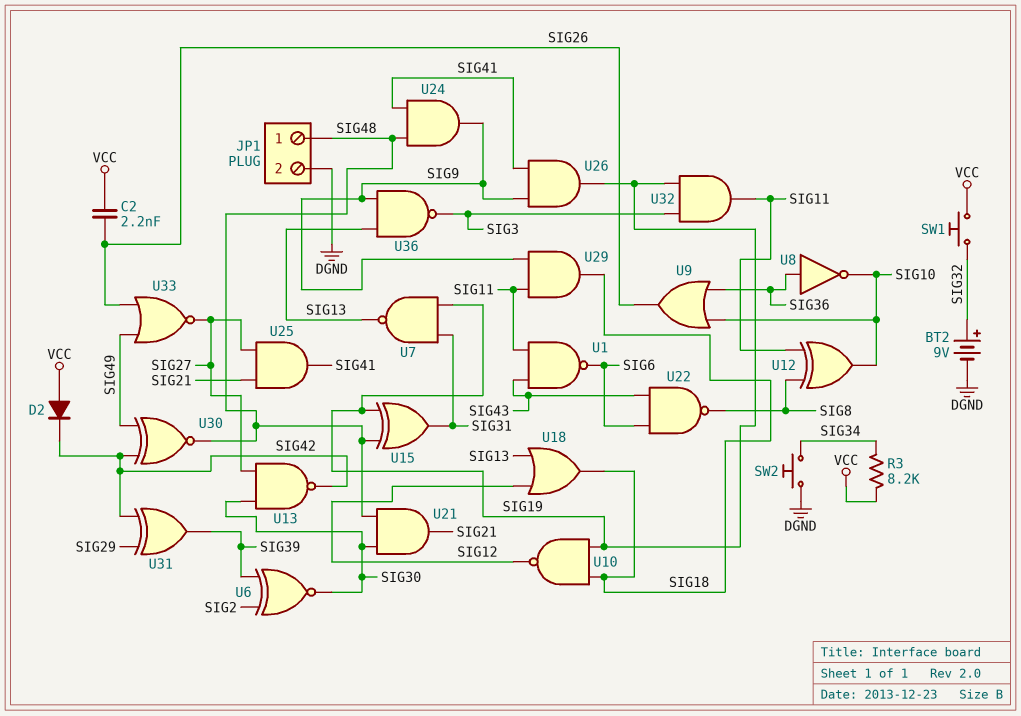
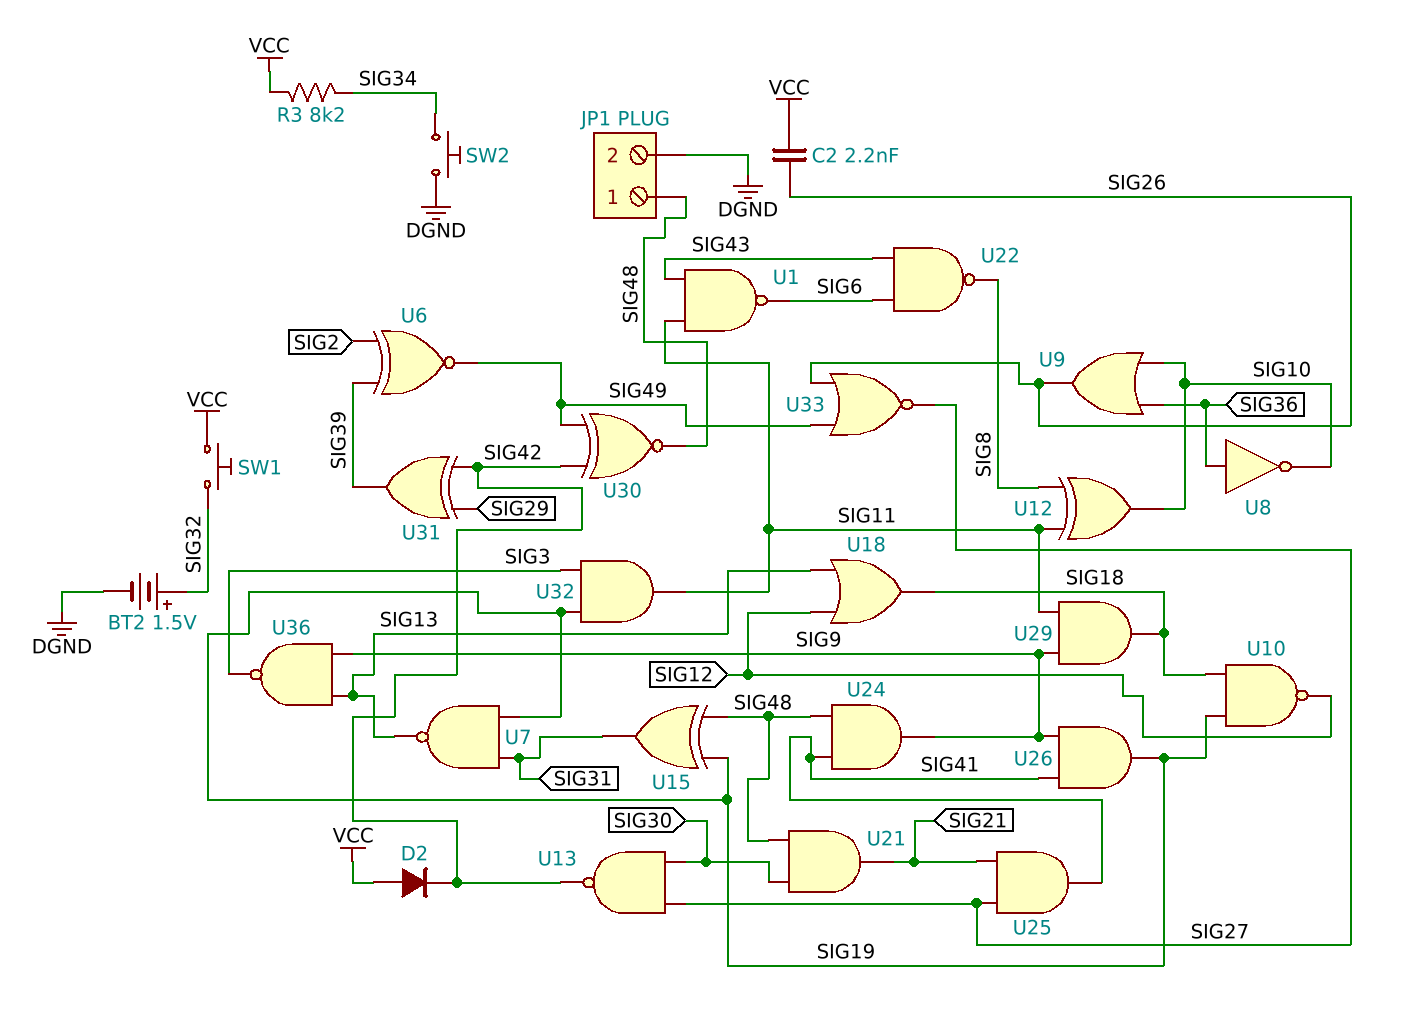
BT2: 9V (plus SIG32, minus DGND) -> 1.5V (plus SIG32, minus DGND)
U6: XNOR (in SIG2, in SIG39, out SIG30) -> XNOR (in SIG2, in SIG39, out SIG49)

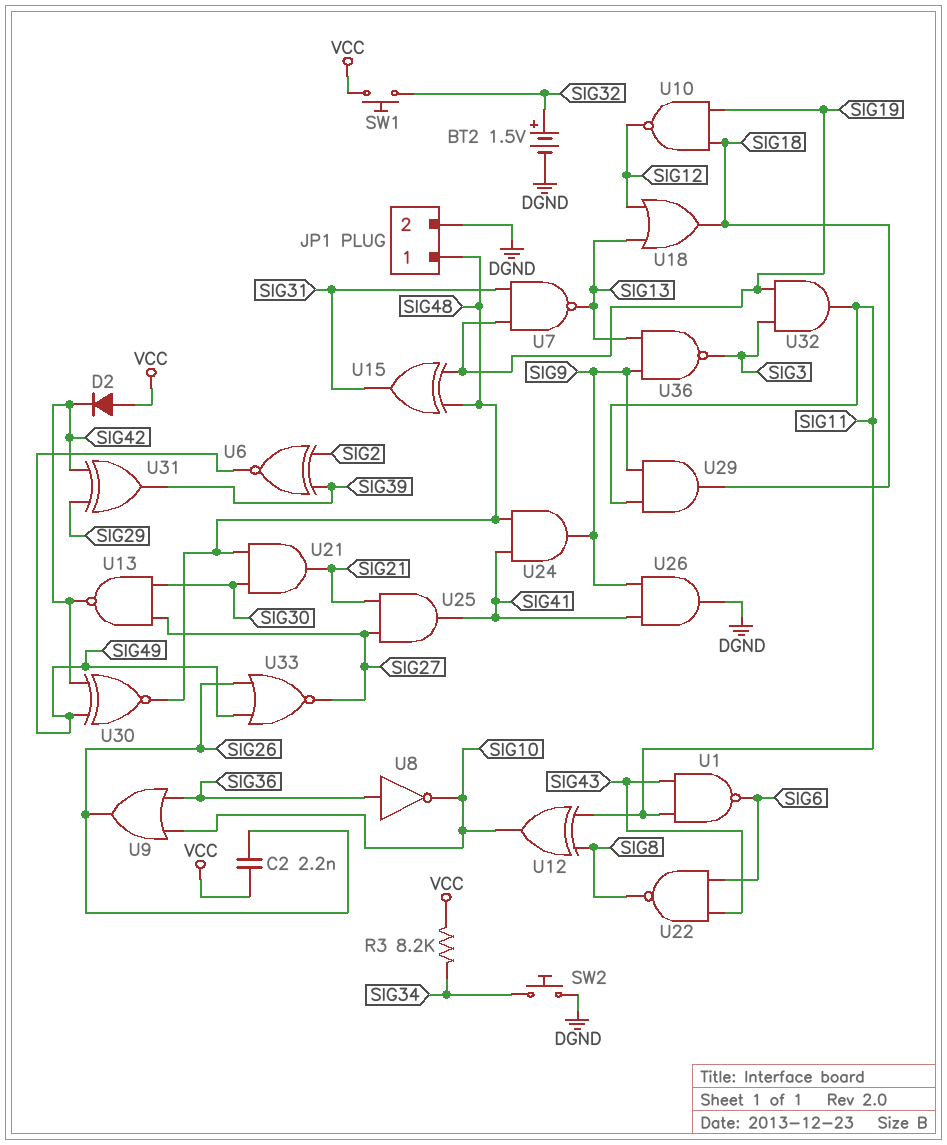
U26: AND (in SIG9, in SIG41, out SIG19) -> AND (in SIG9, in SIG41, out DGND)

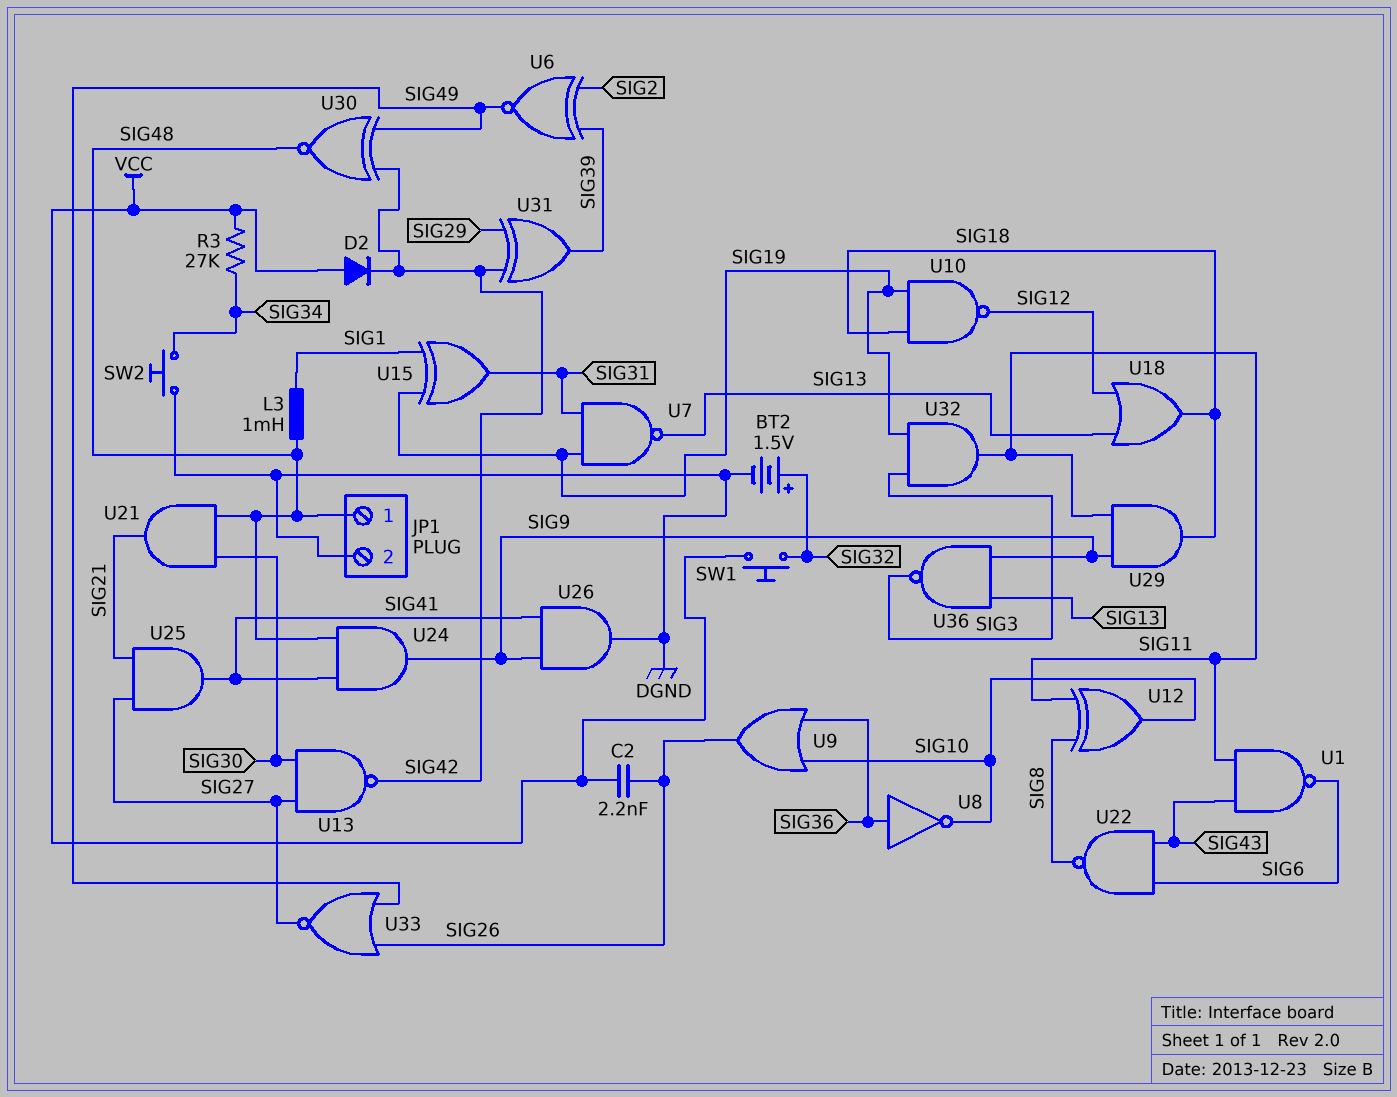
L3: none -> 1mH (SIG1, SIG48)
R3: 8.2k (SIG34, VCC) -> 27k (SIG34, VCC)
U15: XOR (in SIG19, in SIG48, out SIG31) -> XOR (in SIG1, in SIG19, out SIG31)

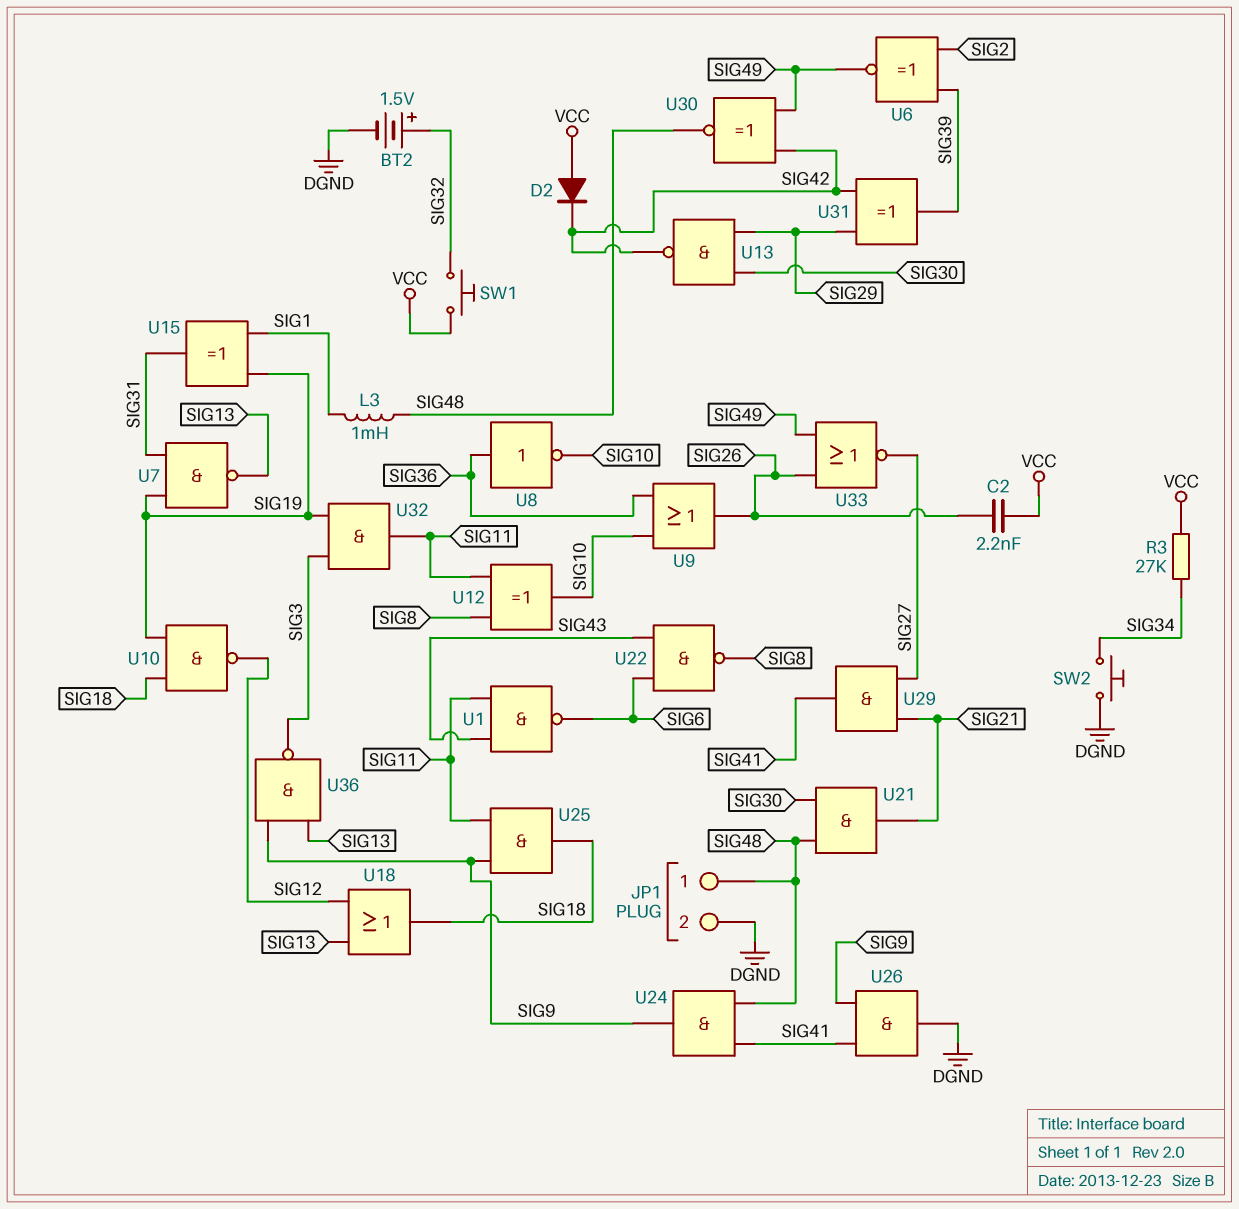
U13: NAND (in SIG27, in SIG30, out SIG42) -> NAND (in SIG29, in SIG30, out SIG42)
U25: AND (in SIG21, in SIG27, out SIG41) -> AND (in SIG9, in SIG11, out SIG18)
U29: AND (in SIG9, in SIG11, out SIG18) -> AND (in SIG21, in SIG27, out SIG41)

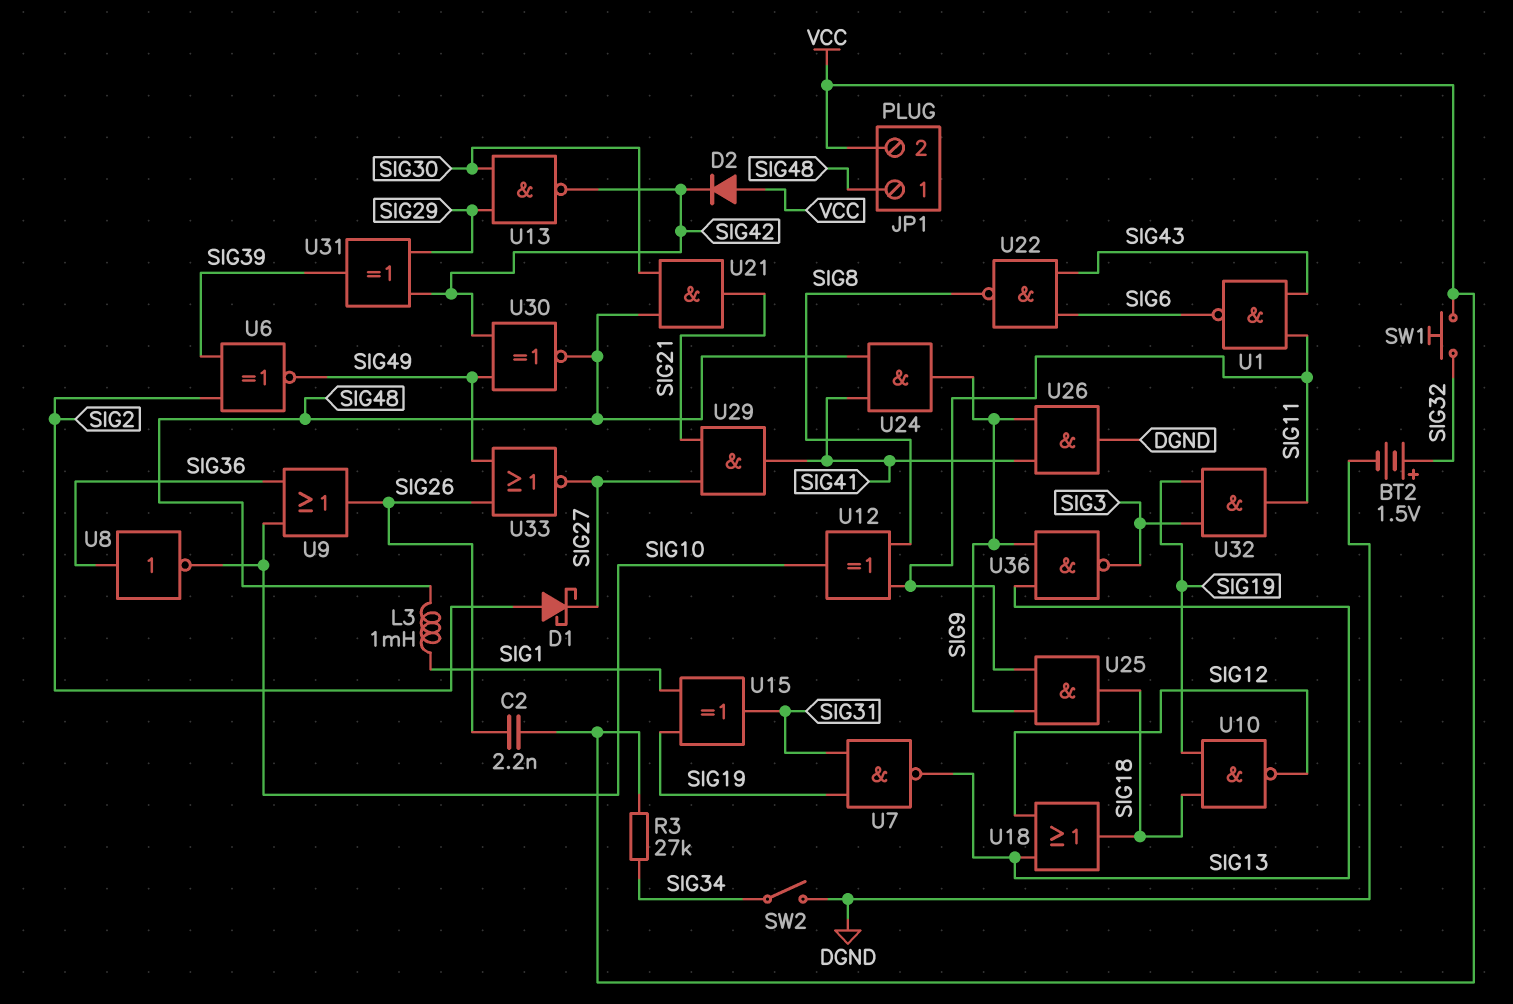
D1: none -> schottky (A SIG2, K SIG27)
JP1 pin 2: DGND -> VCC
SW2: button (DGND, SIG34) -> switch (DGND, SIG34)

